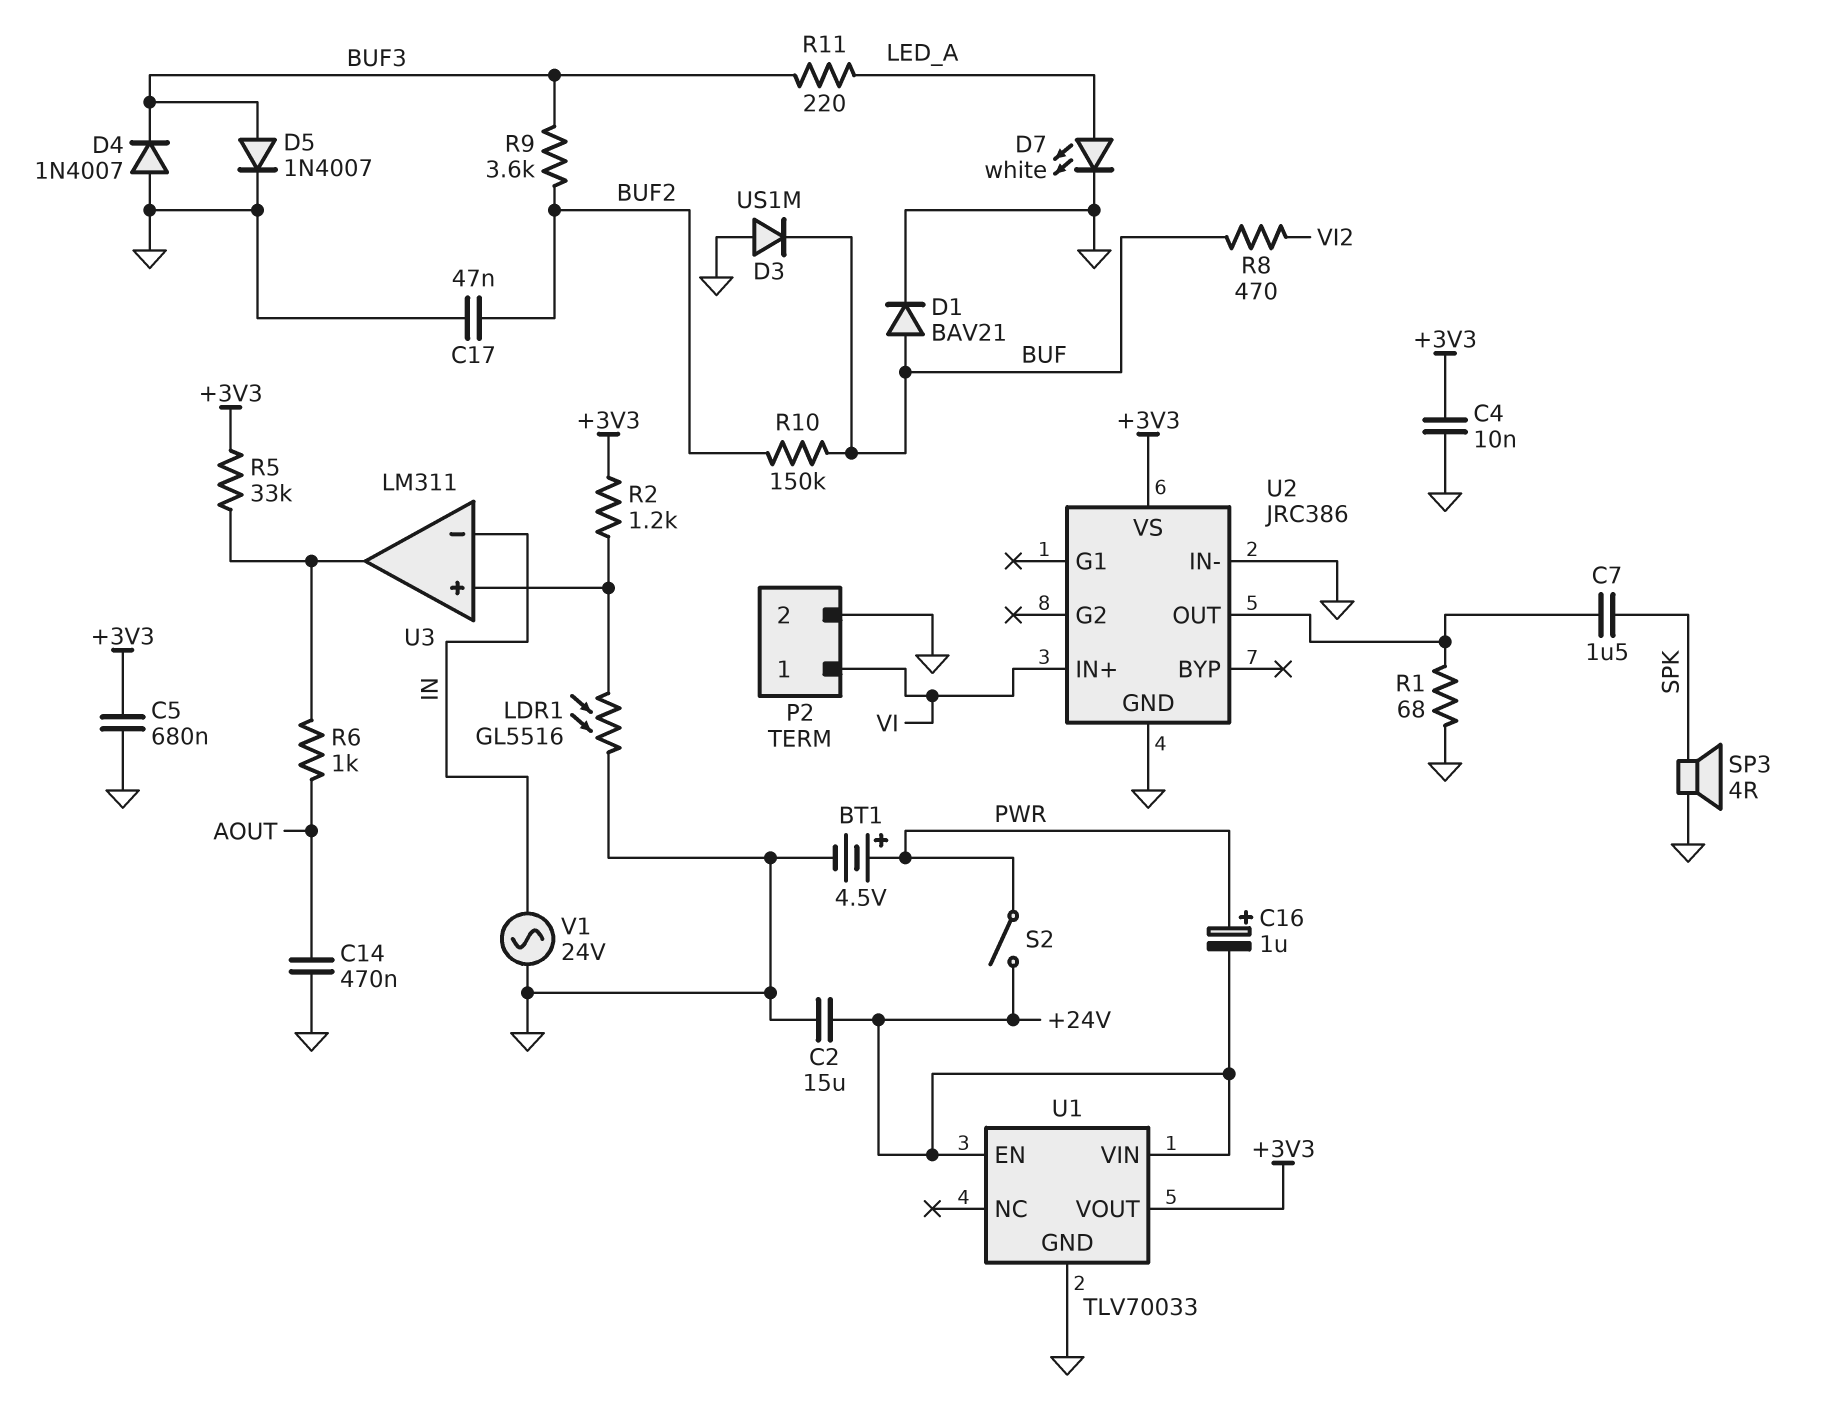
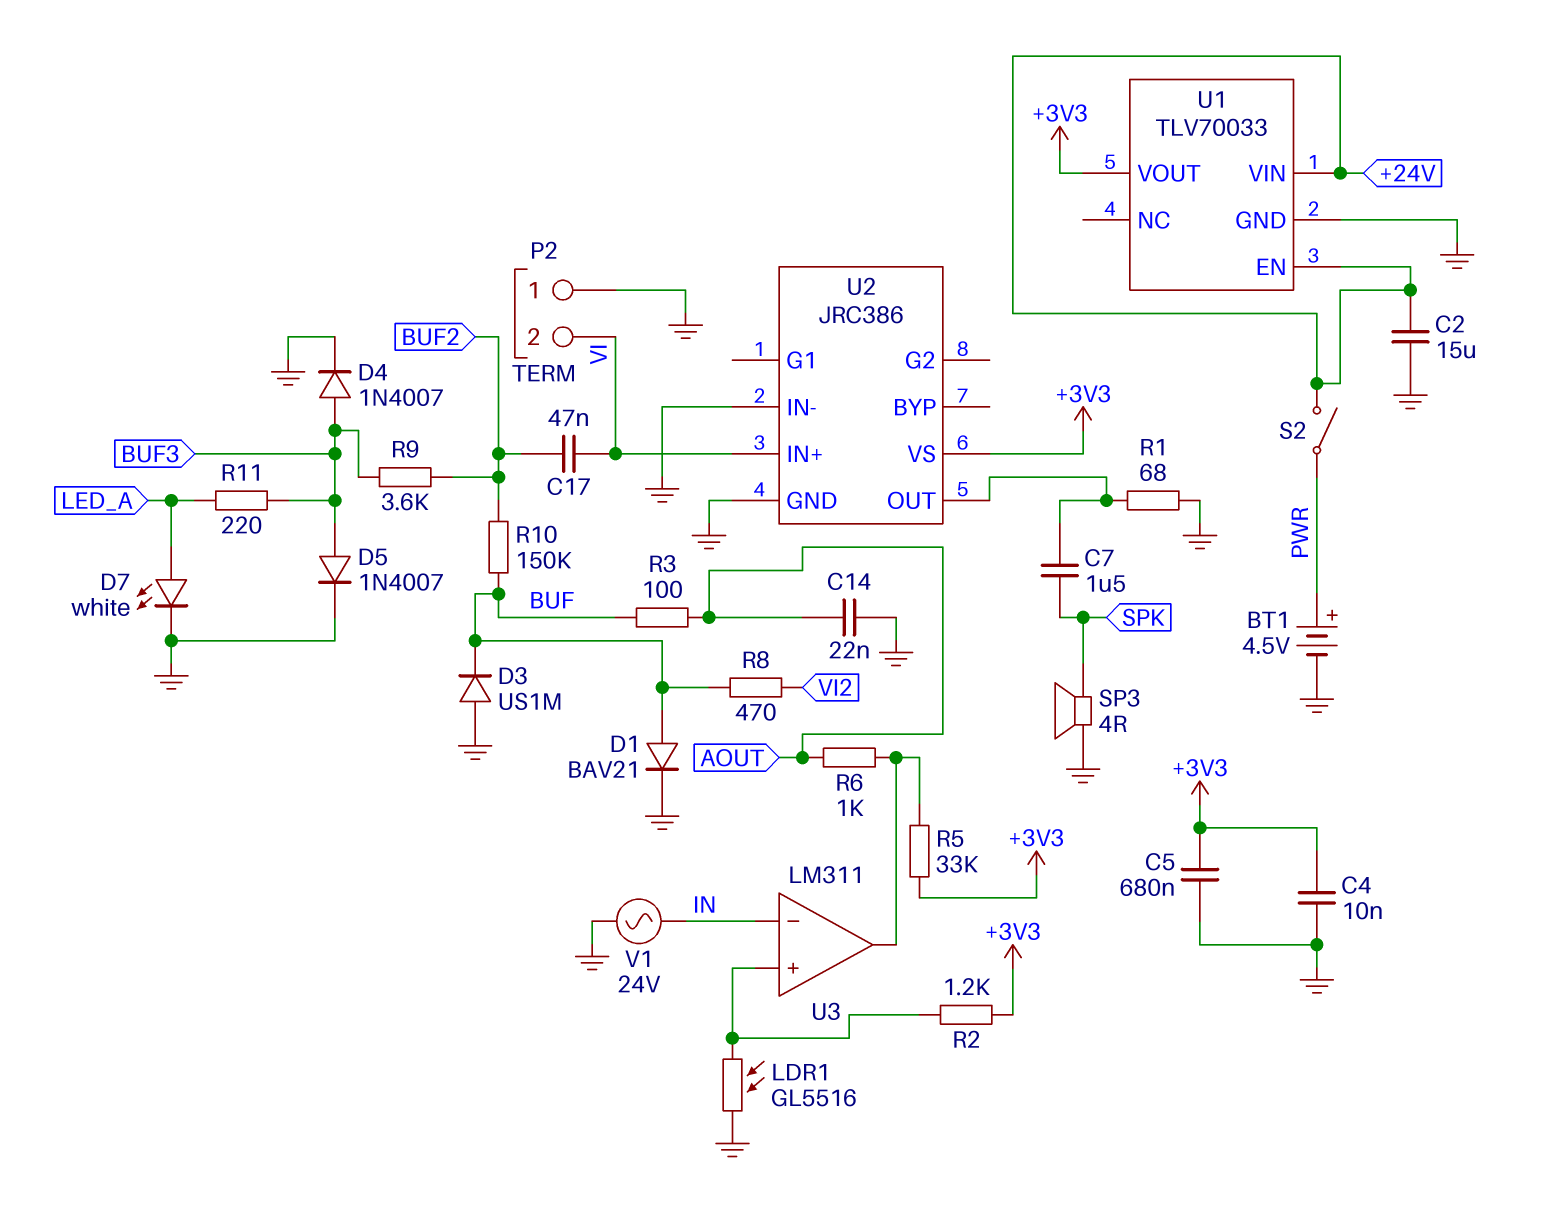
C14: 470nF (AOUT, GND) -> 22nF (AOUT, GND)
C16: 1uF (plus PWR, minus +24V) -> none
C17: 47nF (BUF2, GND) -> 47nF (BUF2, VI)
D4: diode 1N4007 (A GND, K BUF3) -> diode 1N4007 (A BUF3, K GND)
P2 pin 1: VI -> GND
P2 pin 2: GND -> VI
R3: none -> 100 (AOUT, BUF)

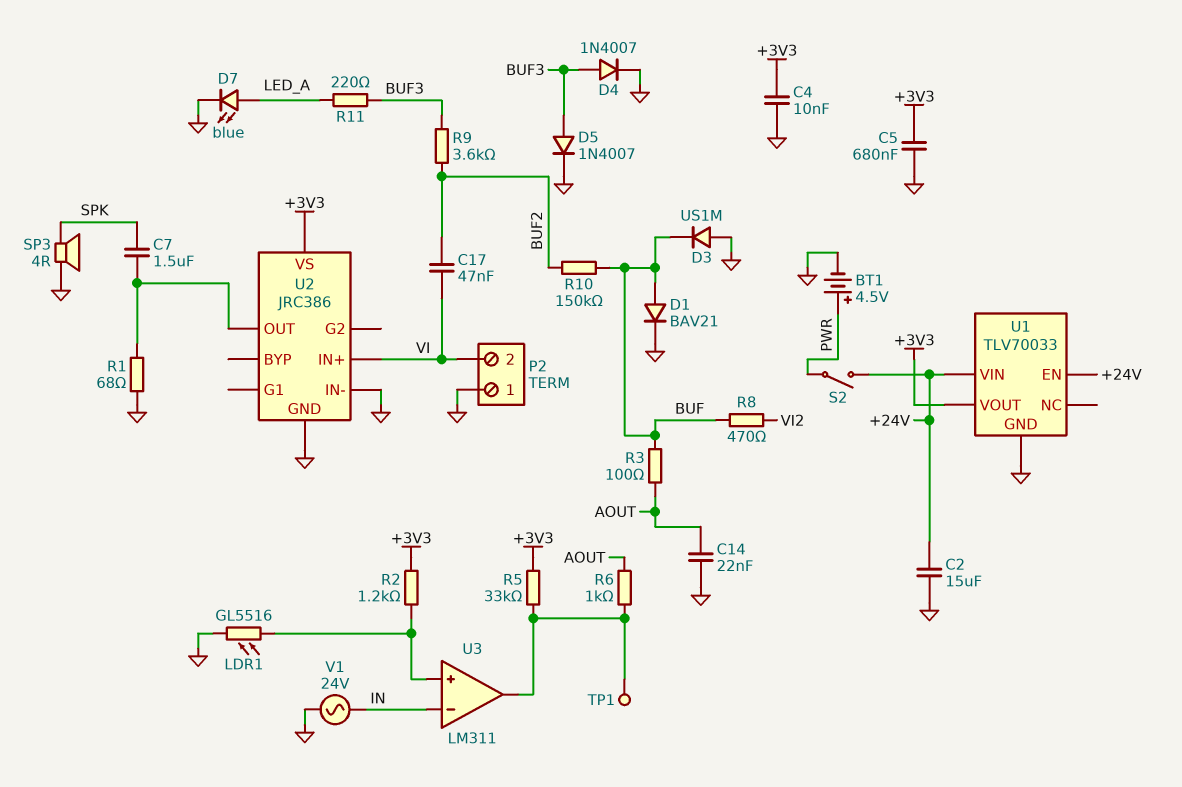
D7: LED white (A LED_A, K GND) -> LED blue (A LED_A, K GND)
TP1: none -> test point (U3/out)

